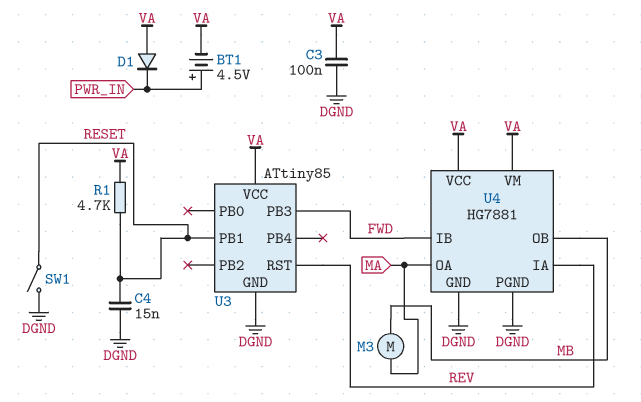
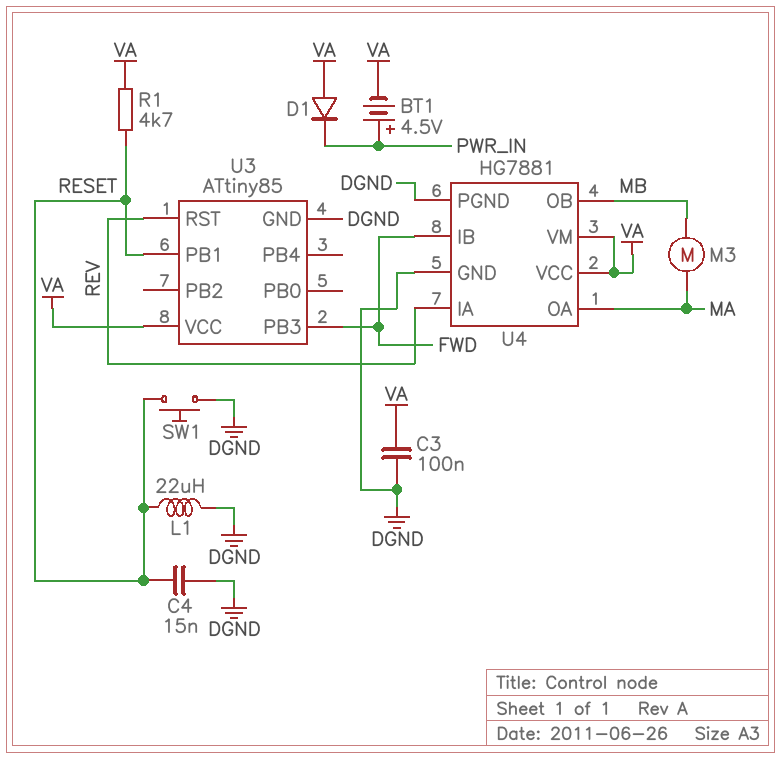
L1: none -> 22uH (DGND, RESET)
SW1: switch (DGND, RESET) -> button (DGND, RESET)

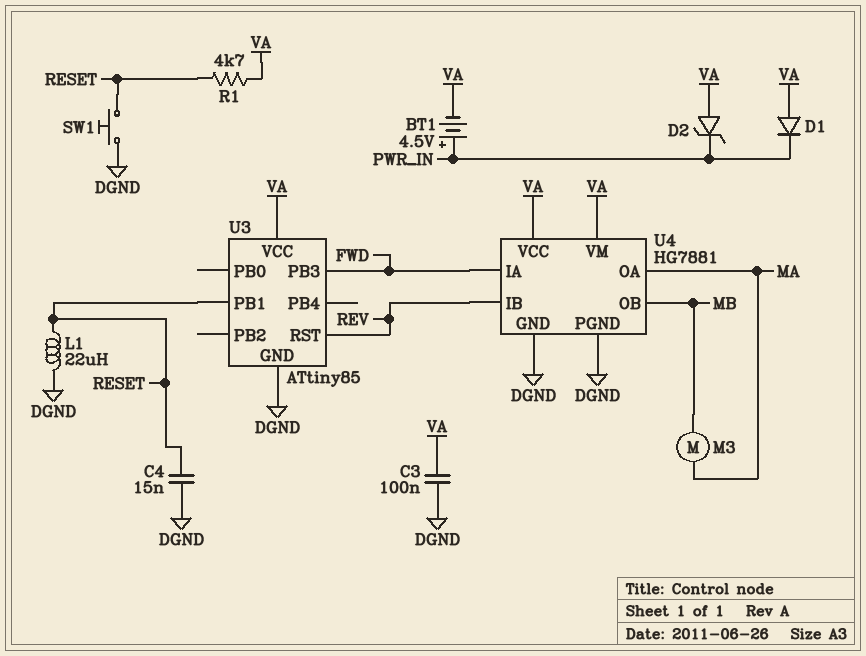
D2: none -> zener (A VA, K PWR_IN)
U4 pin IA: REV -> FWD
U4 pin IB: FWD -> REV

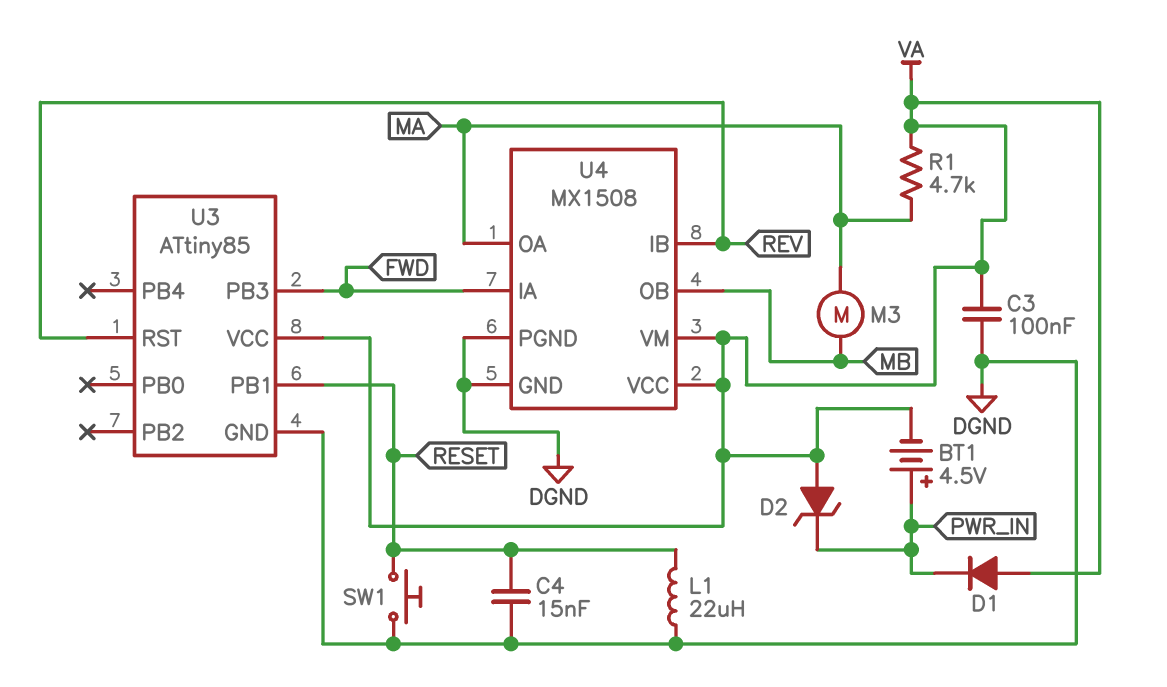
R1: 4.7k (RESET, VA) -> 4.7k (MA, VA)
U4: HG7881 -> MX1508

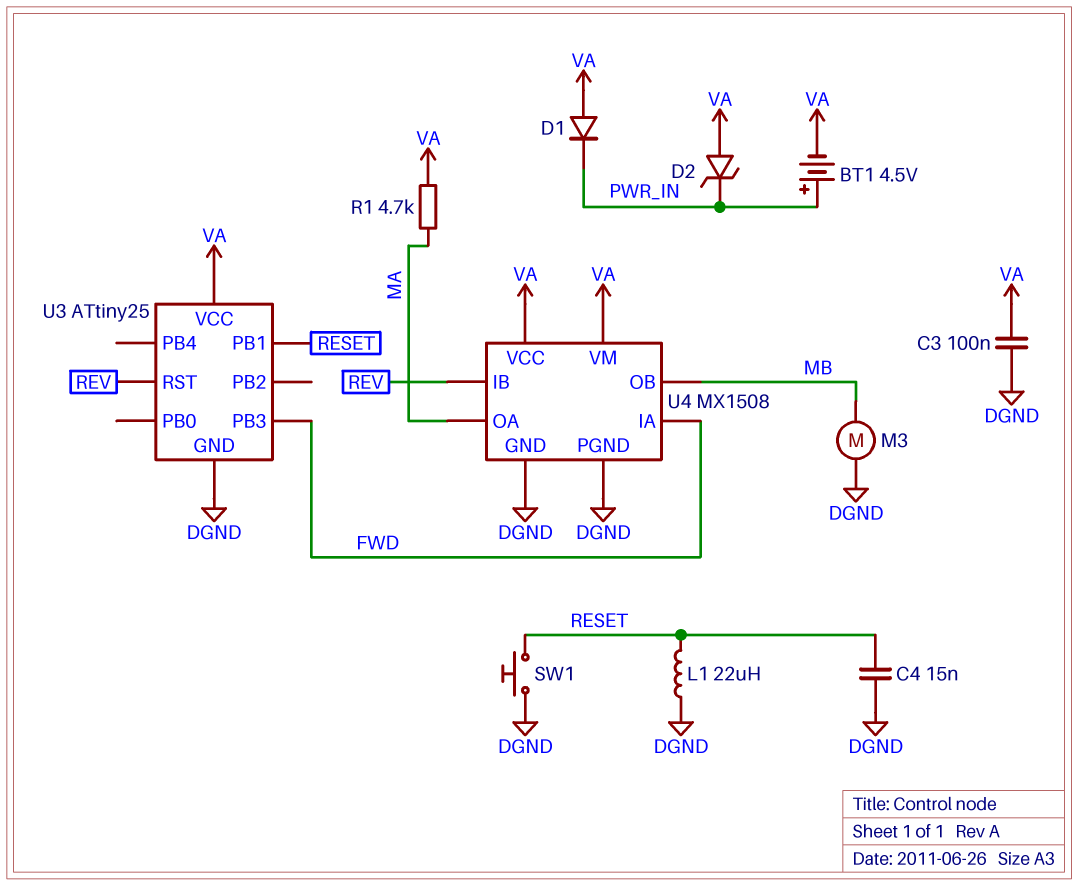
M3: motor (MA, MB) -> motor (DGND, MB)
U3: ATtiny85 -> ATtiny25

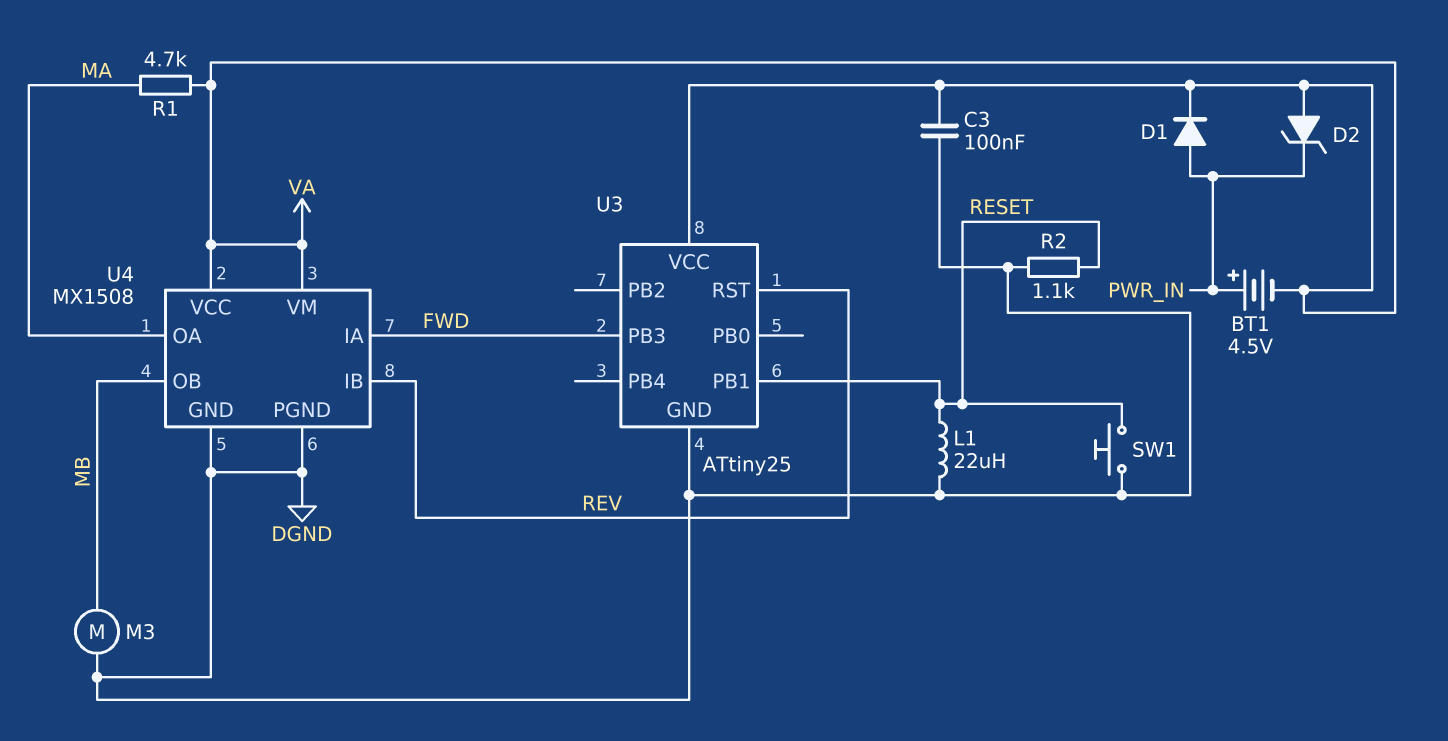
C4: 15nF (DGND, RESET) -> none
D1: diode (A VA, K PWR_IN) -> diode (A PWR_IN, K VA)
R2: none -> 1.1k (DGND, RESET)

